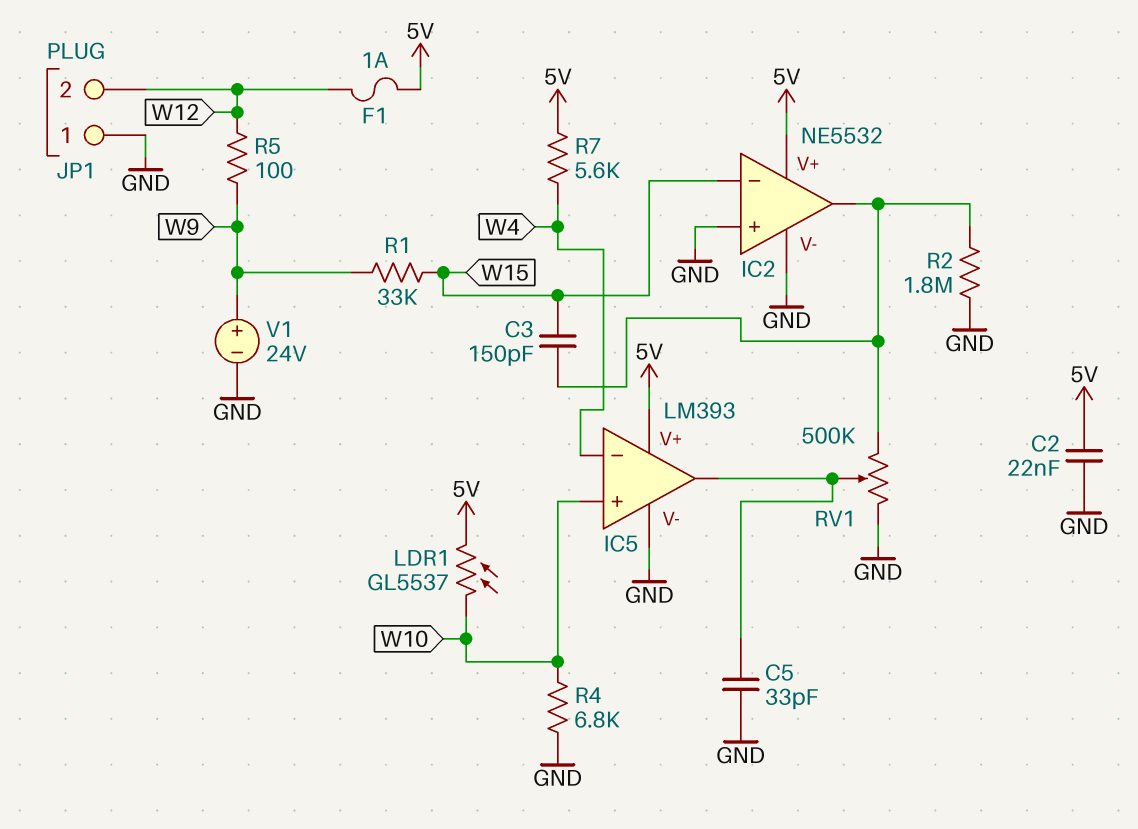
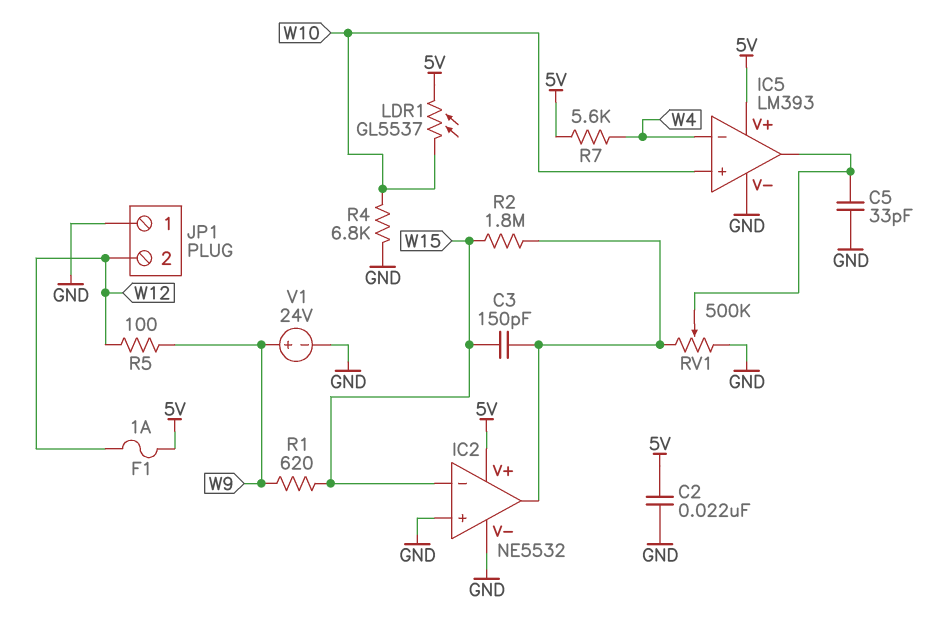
R1: 33k (W9, W15) -> 620 (W9, W15)
R2: 1.8M (GND, IC2/out) -> 1.8M (IC2/out, W15)

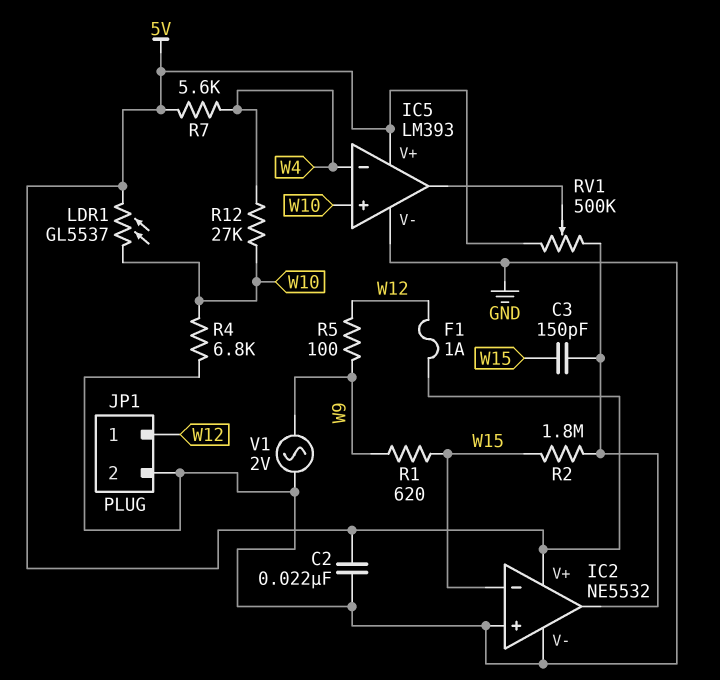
C5: 33pF (GND, IC5/out) -> none
JP1 pin 1: GND -> W12
JP1 pin 2: W12 -> GND
R12: none -> 27k (W4, W10)
RV1: 500k (GND, IC2/out, wiper IC5/out) -> 500k (5V, IC2/out, wiper IC5/out)
V1: 24V (plus W9, minus GND) -> AC 2V (GND, W9)

